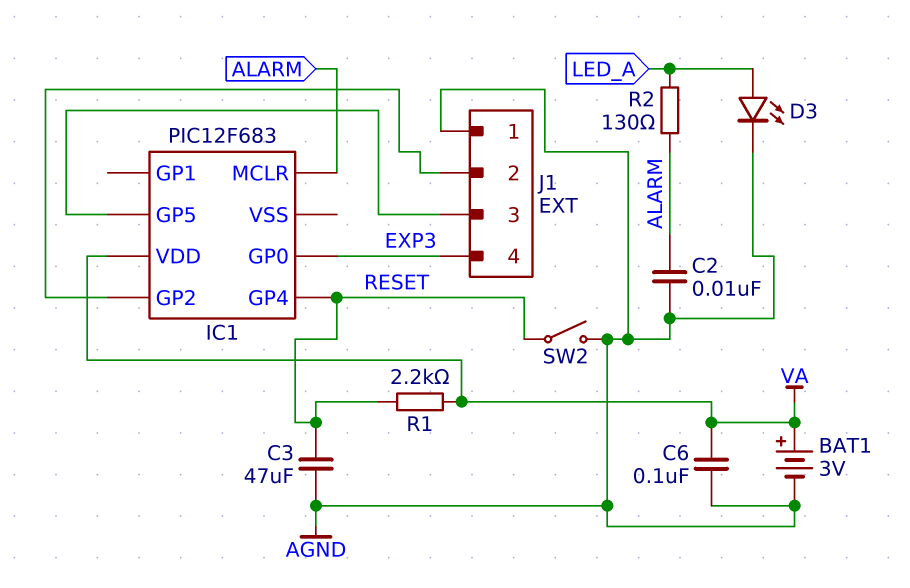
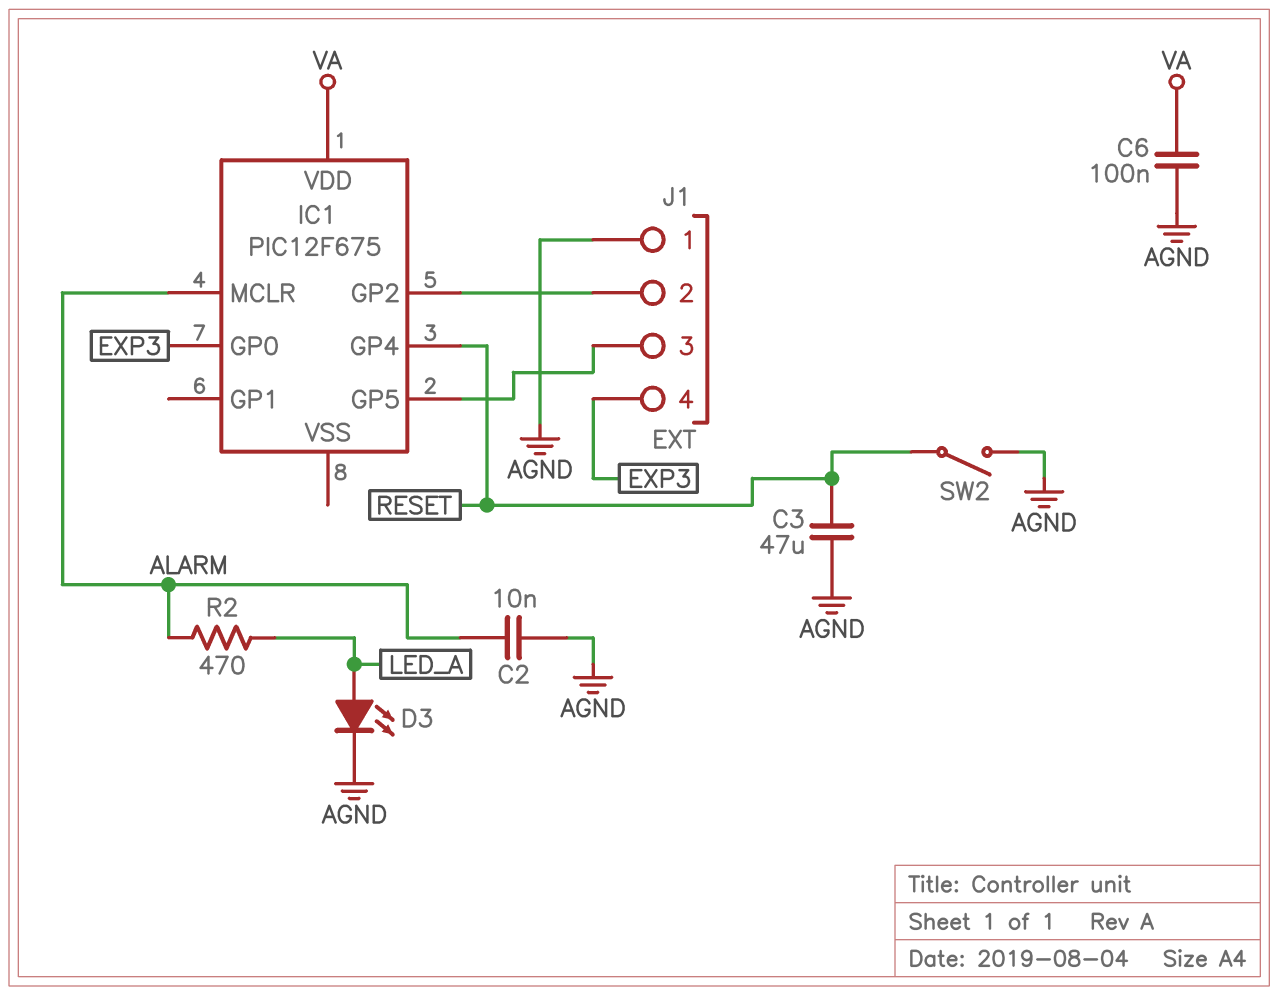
BAT1: 3V (plus VA, minus AGND) -> none
IC1: PIC12F683 -> PIC12F675
R1: 2.2k (RESET, VA) -> none
R2: 130 (ALARM, LED_A) -> 470 (ALARM, LED_A)

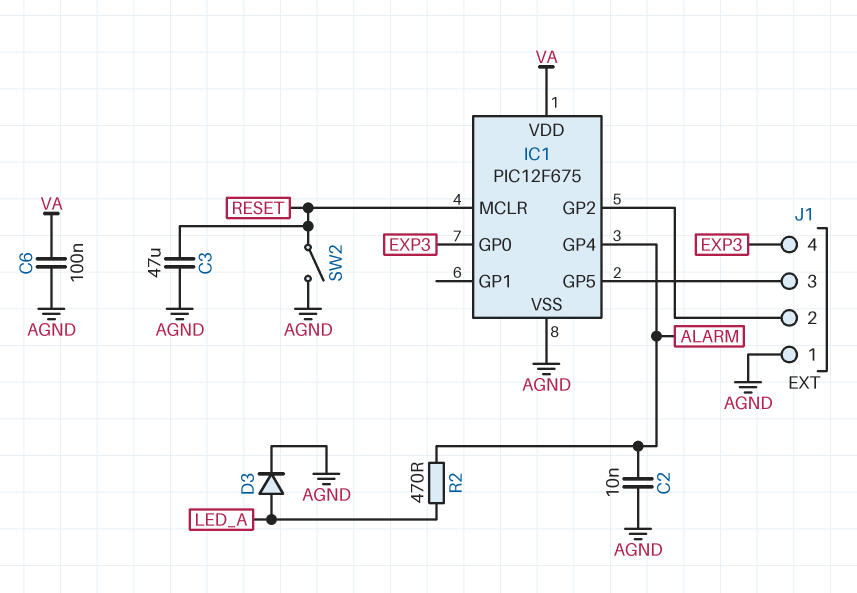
D3: LED (A LED_A, K AGND) -> diode (A LED_A, K AGND)
IC1 pin GP4: RESET -> ALARM
IC1 pin MCLR: ALARM -> RESET
IC1 pin VSS: none -> AGND

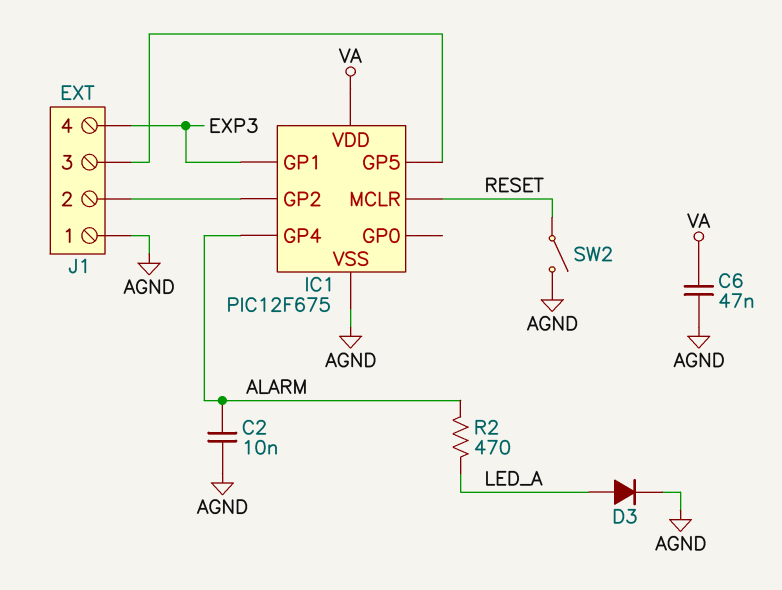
C3: 47uF (AGND, RESET) -> none
C6: 100nF (AGND, VA) -> 47nF (AGND, VA)
IC1 pin GP0: EXP3 -> none
IC1 pin GP1: none -> EXP3

